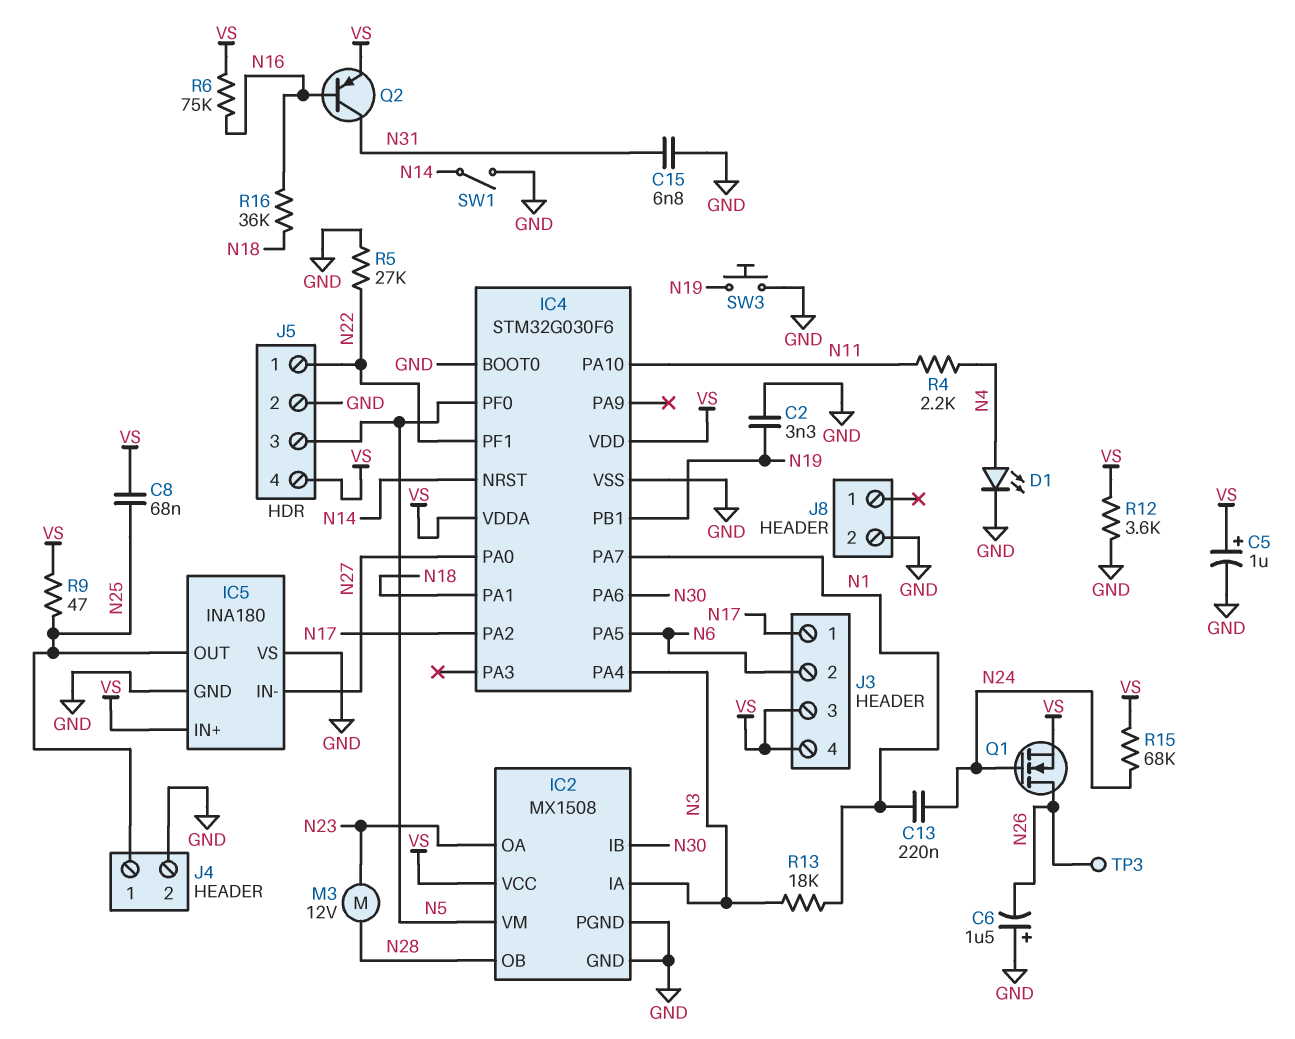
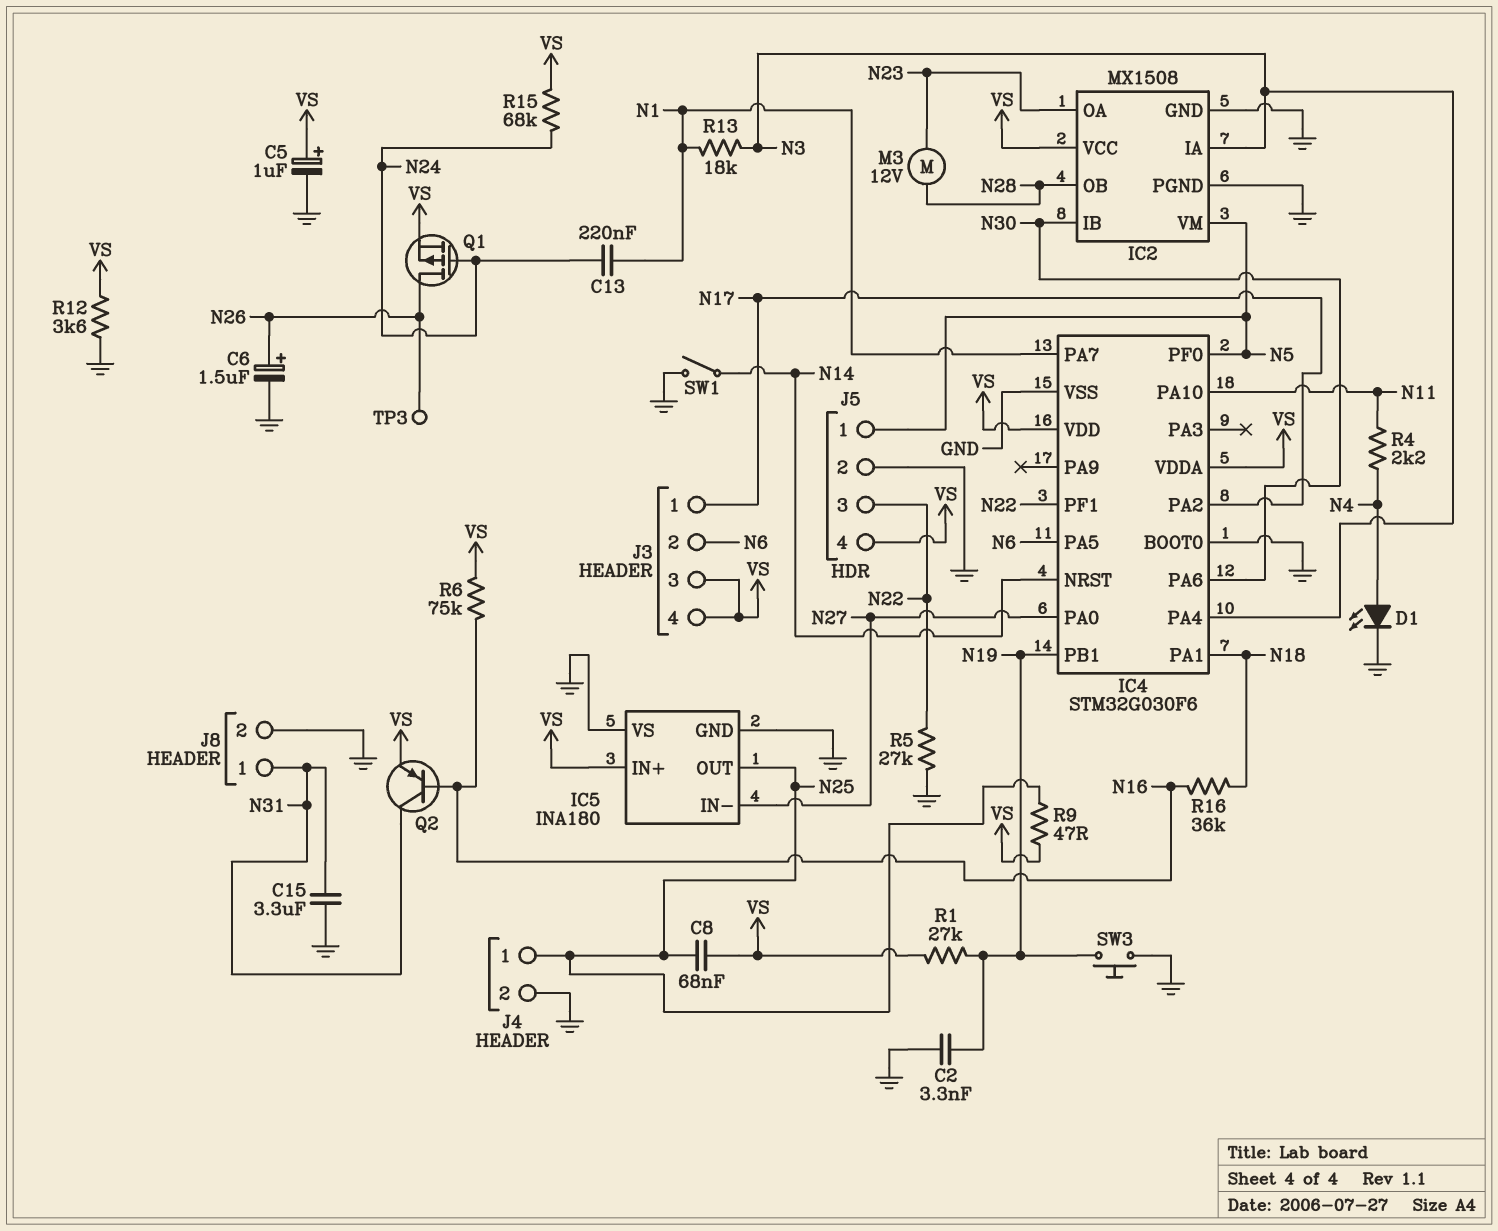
C6: 1.5uF (plus GND, minus N26) -> 1.5uF (plus N26, minus GND)
C15: 6.8nF (GND, N31) -> 3.3uF (GND, N31)
J5 pin 1: N22 -> N5
J5 pin 3: N5 -> N22
J8 pin 1: none -> N31
Q1: NMOS (G N24, D N26, S VS) -> PMOS (G N24, D N26, S VS)
R1: none -> 27k (N19, VS)

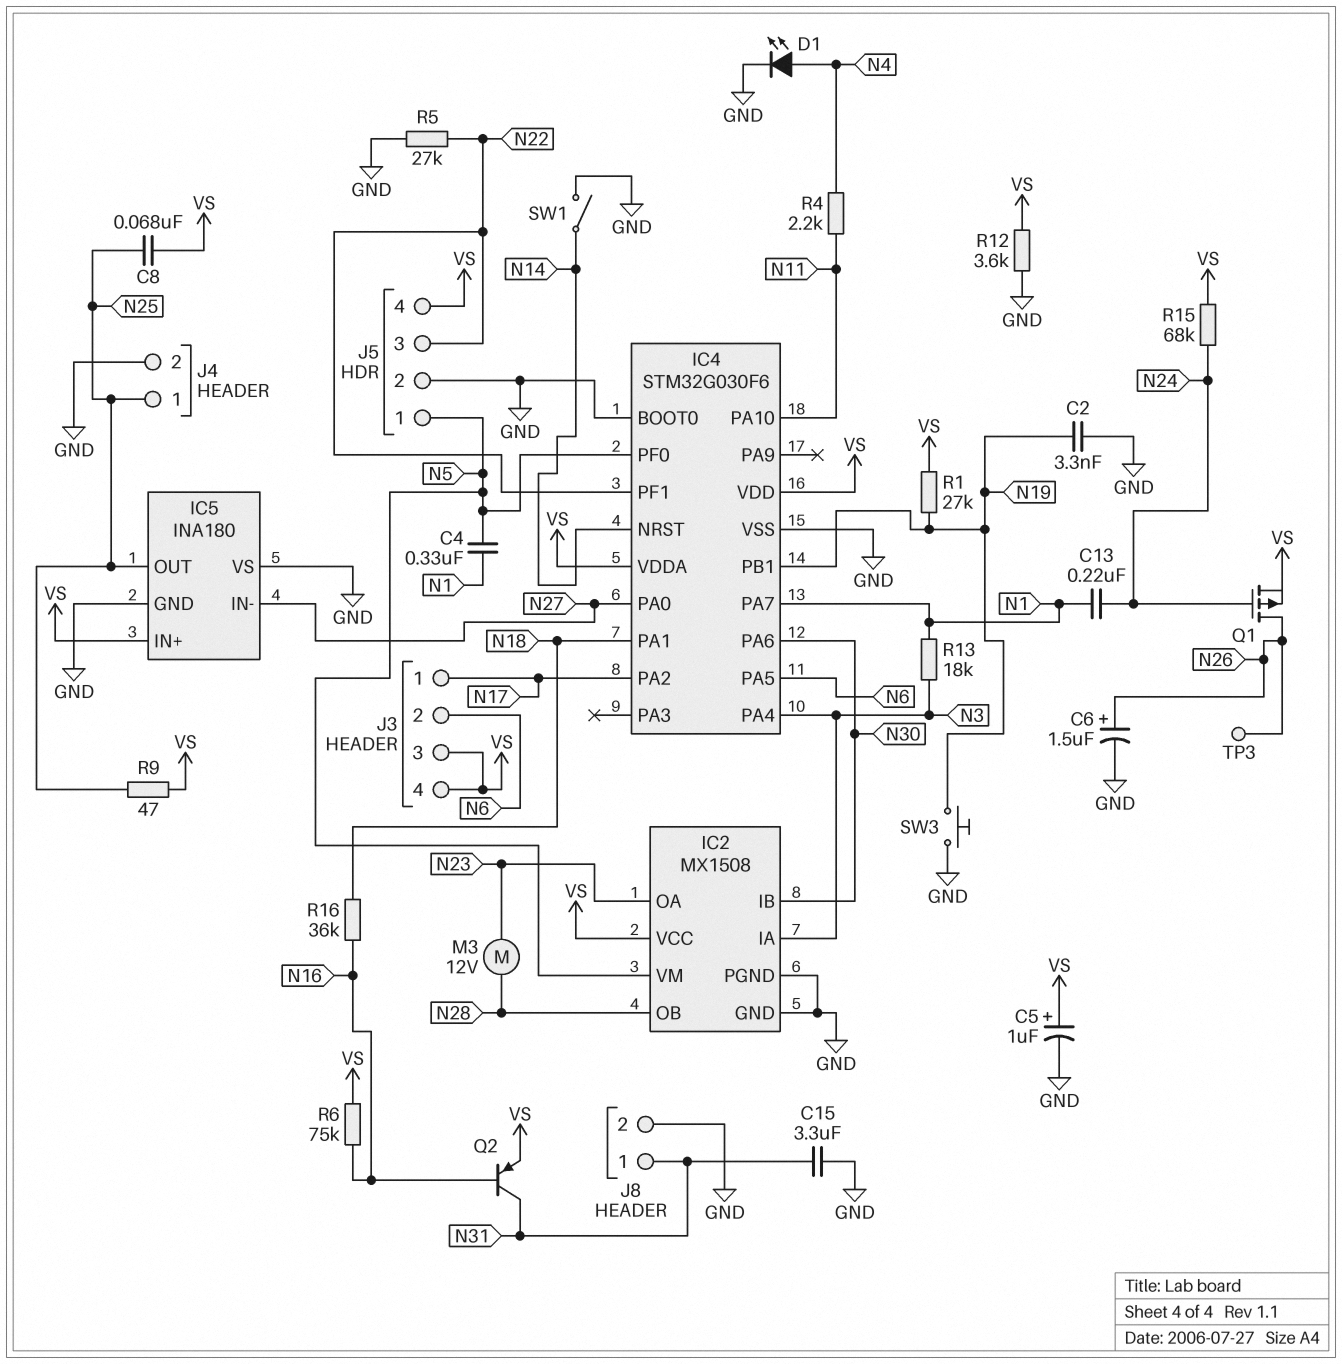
C4: none -> 330nF (N1, N5)

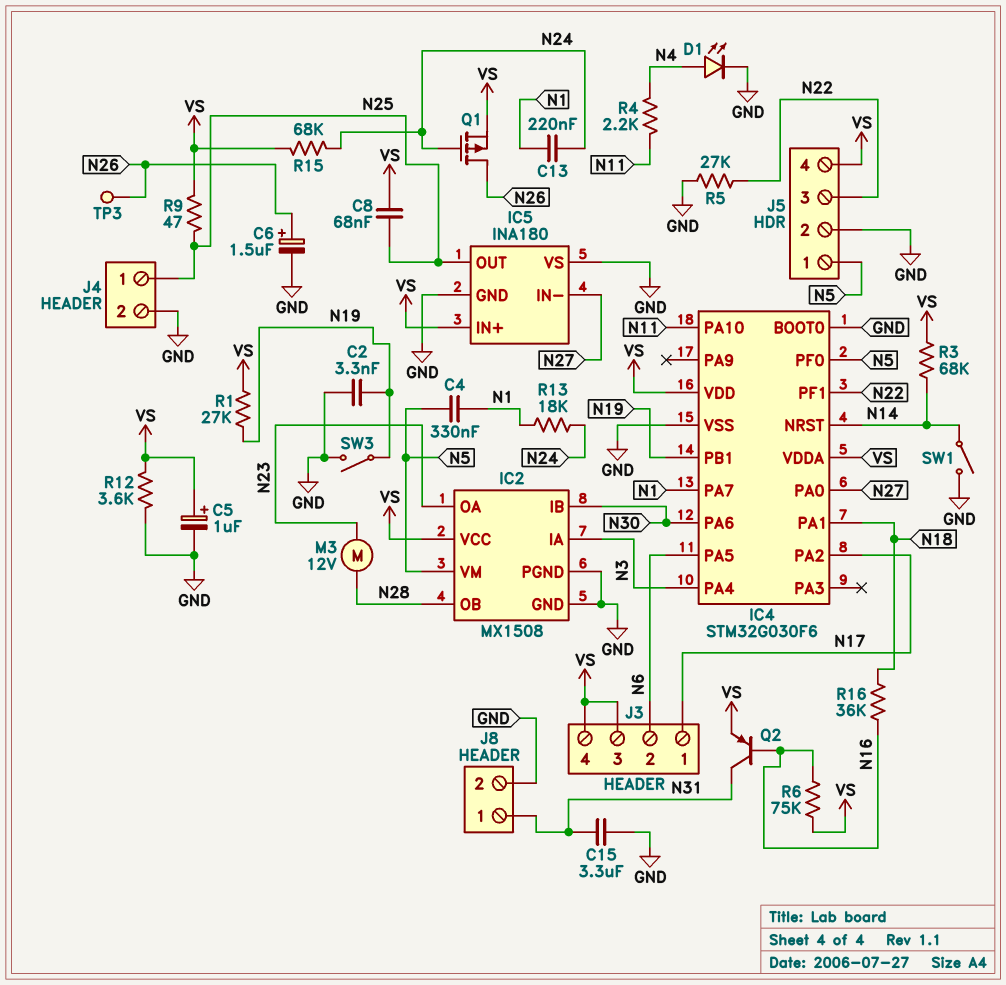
R3: none -> 68k (N14, VS)
R13: 18k (N1, N3) -> 18k (N1, N24)
SW3: button (GND, N19) -> switch (GND, N19)

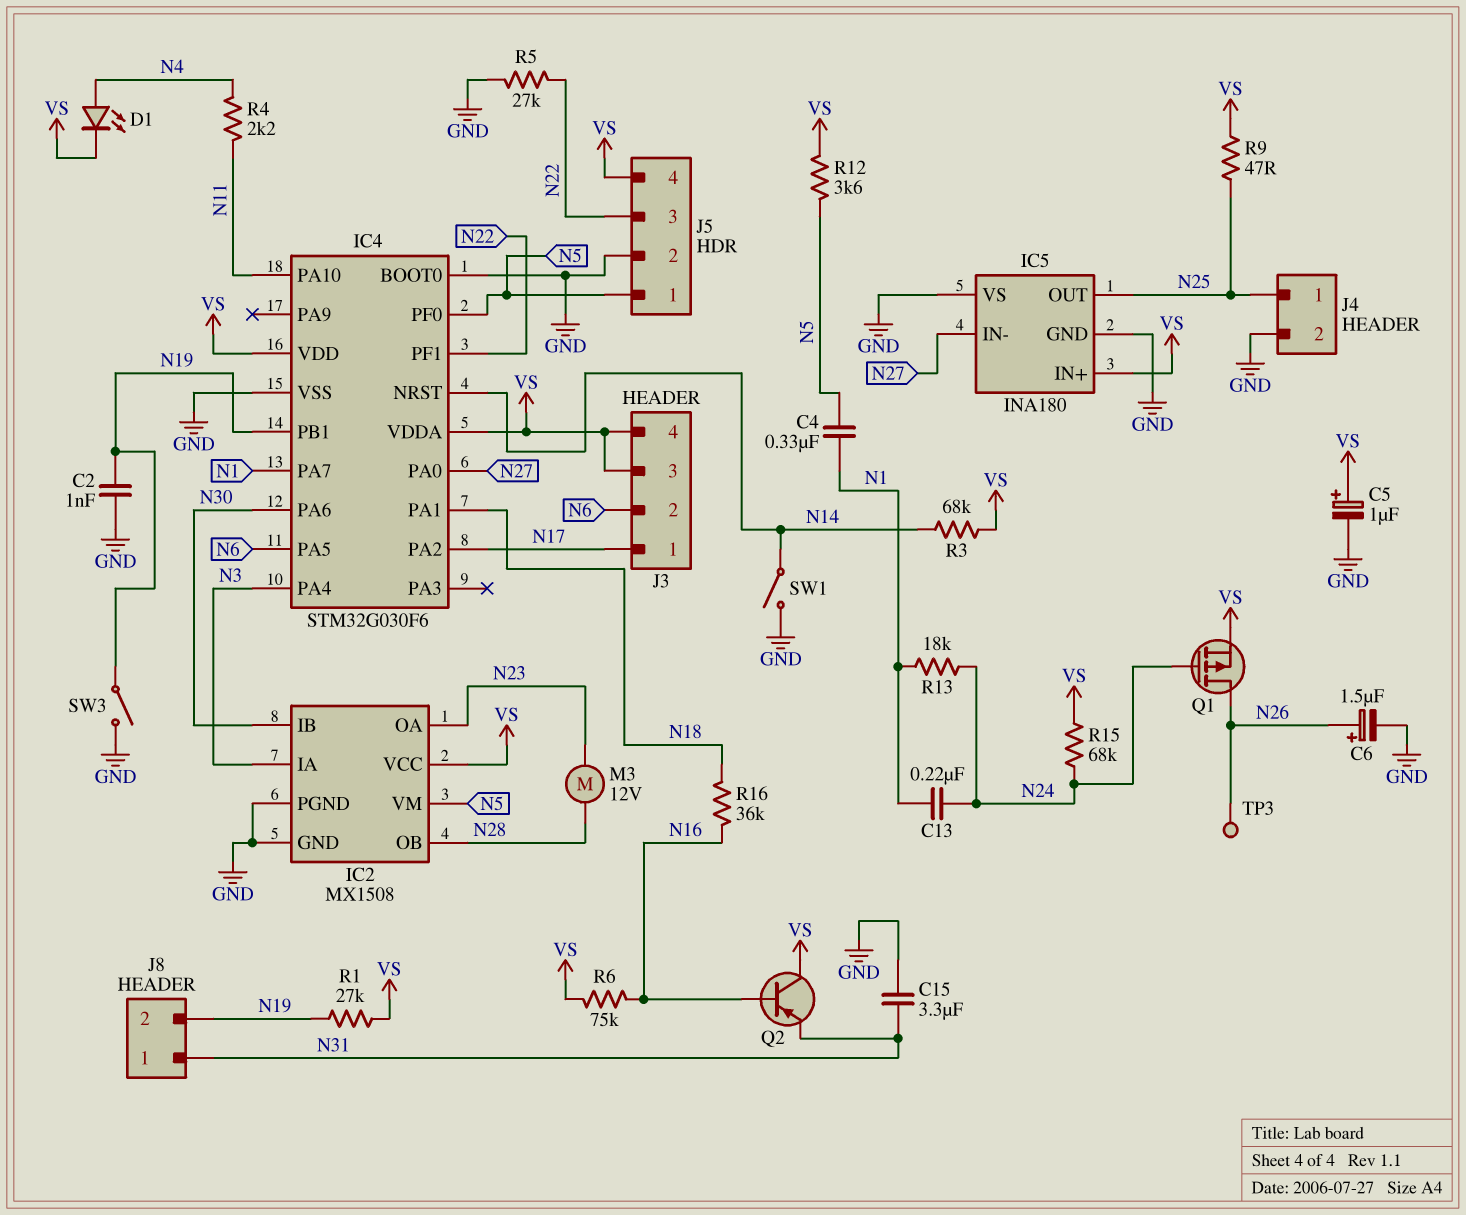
C2: 3.3nF (GND, N19) -> 1nF (GND, N19)
C8: 68nF (N25, VS) -> none
D1: LED (A N4, K GND) -> LED (A N4, K VS)
J8 pin 2: GND -> N19
Q2: PNP (B N16, C N31, E VS) -> PNP (B N16, C VS, E N31)
R12: 3.6k (GND, VS) -> 3.6k (N5, VS)

